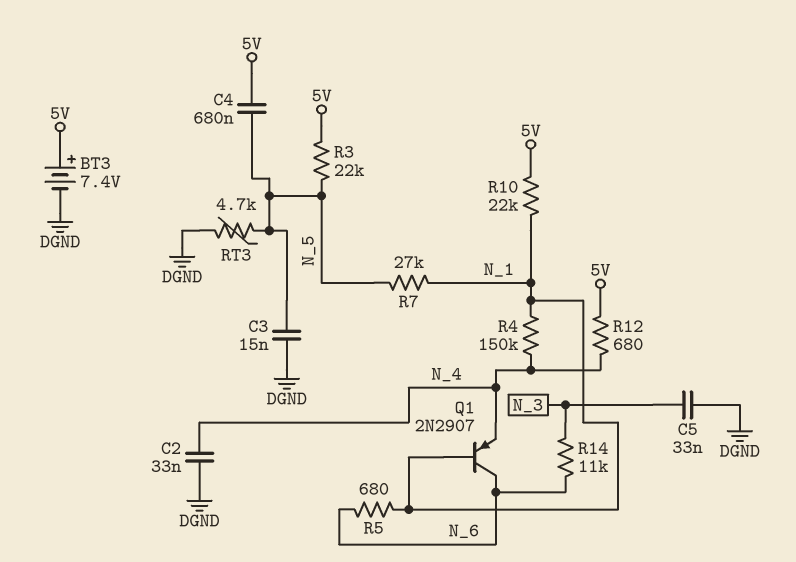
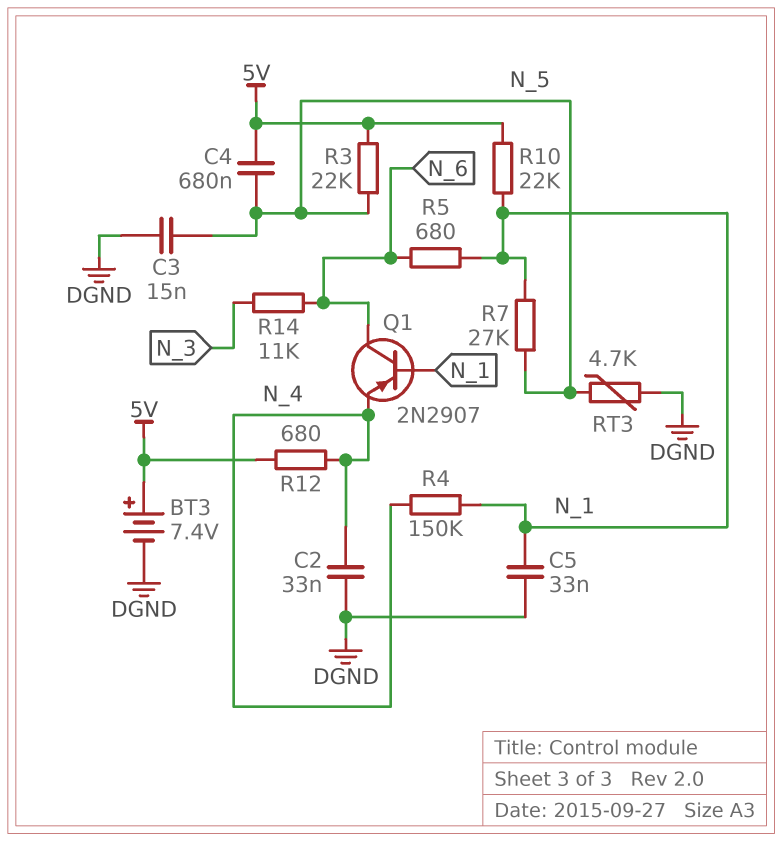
C5: 33nF (DGND, N_3) -> 33nF (DGND, N_1)

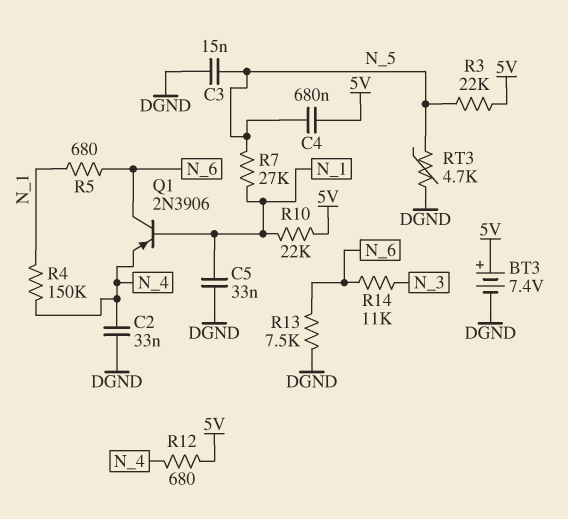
Q1: PNP 2N2907 (B N_1, C N_6, E N_4) -> PNP 2N3906 (B N_1, C N_6, E N_4)
R13: none -> 7.5k (DGND, N_6)

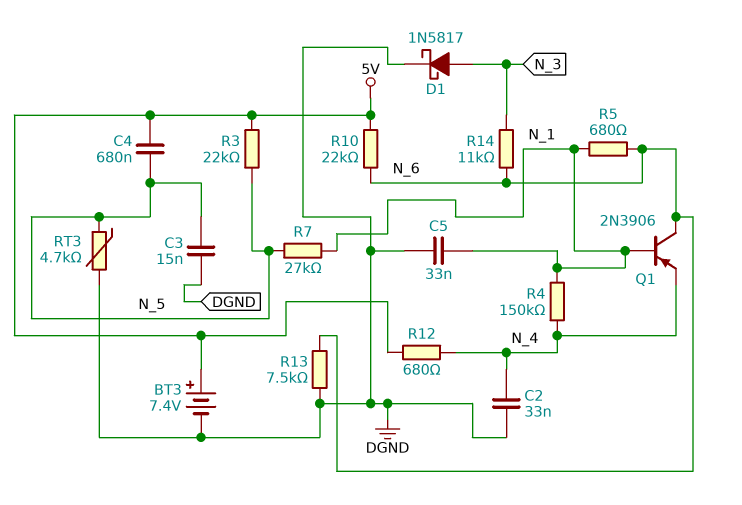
D1: none -> schottky 1N5817 (A N_3, K DGND)
R10: 22k (5V, N_1) -> 22k (5V, N_6)

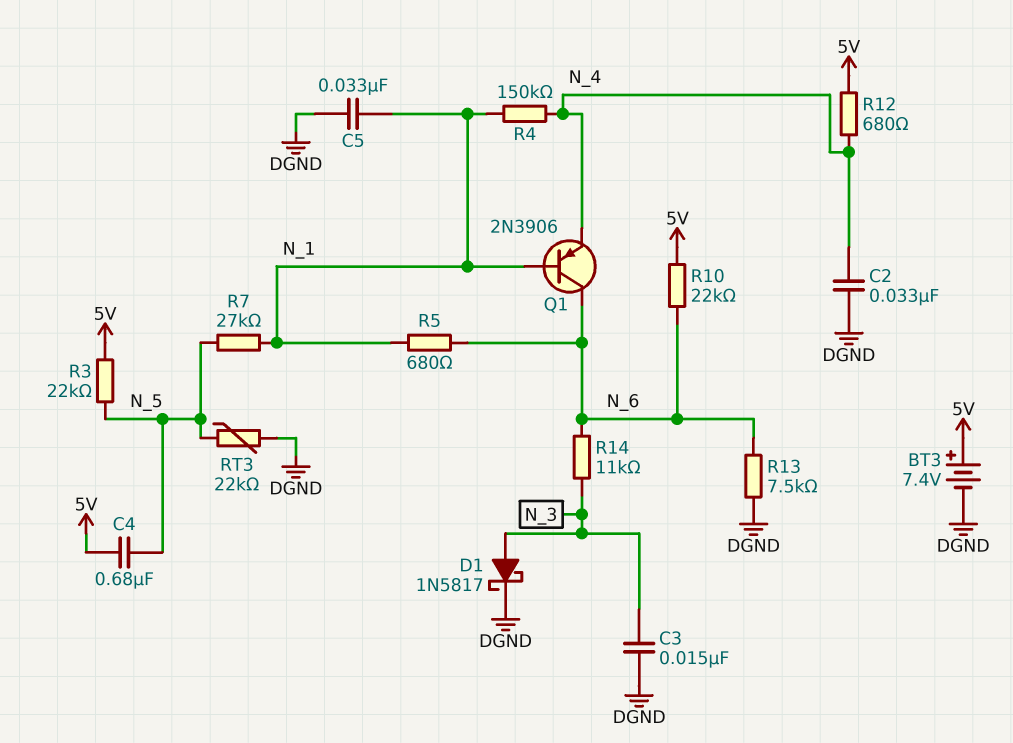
C3: 15nF (DGND, N_5) -> 15nF (DGND, N_3)
RT3: 4.7k (DGND, N_5) -> 22k (DGND, N_5)

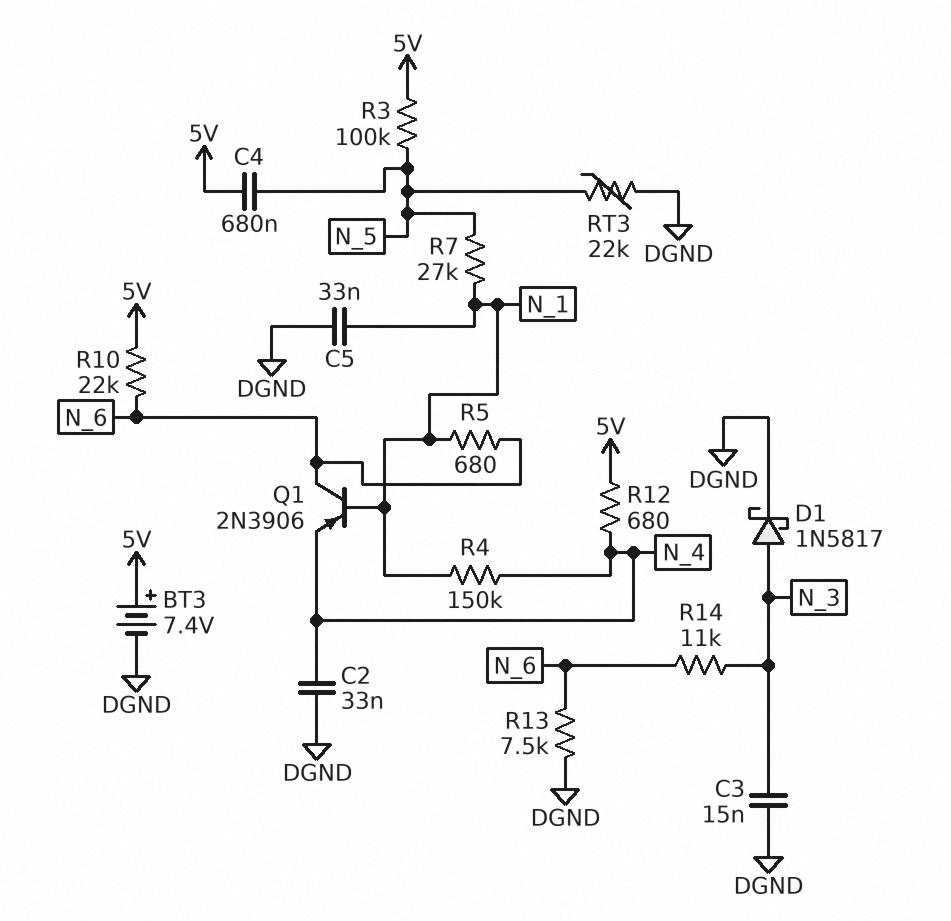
R3: 22k (5V, N_5) -> 100k (5V, N_5)

